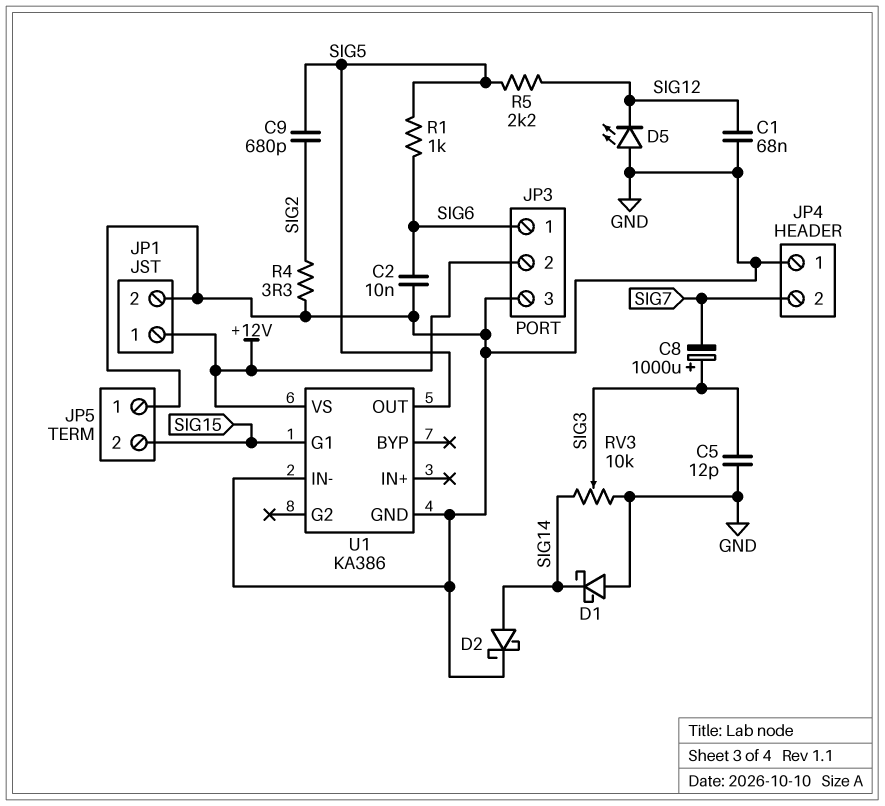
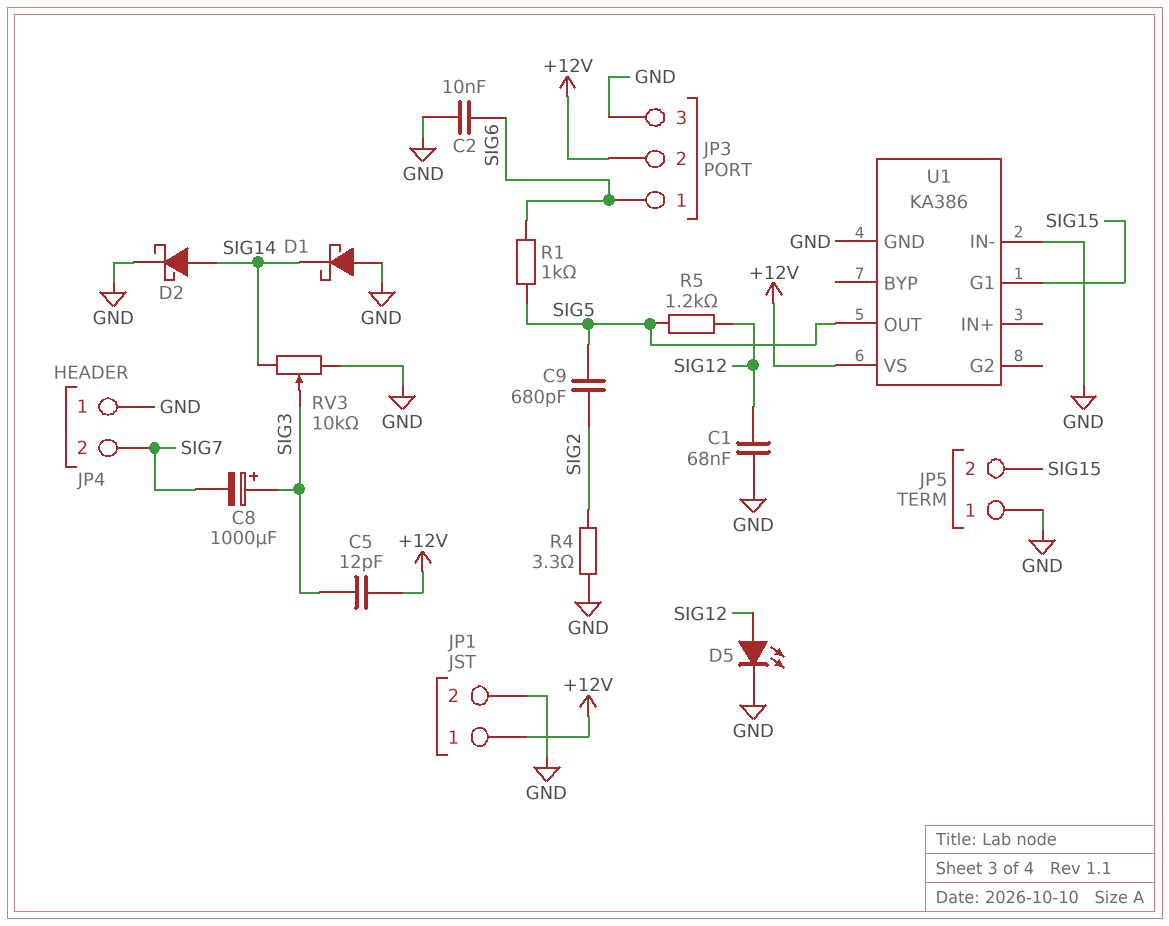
C5: 12pF (GND, SIG3) -> 12pF (+12V, SIG3)
D5: LED (A GND, K SIG12) -> LED (A SIG12, K GND)
R5: 2.2k (SIG5, SIG12) -> 1.2k (SIG5, SIG12)

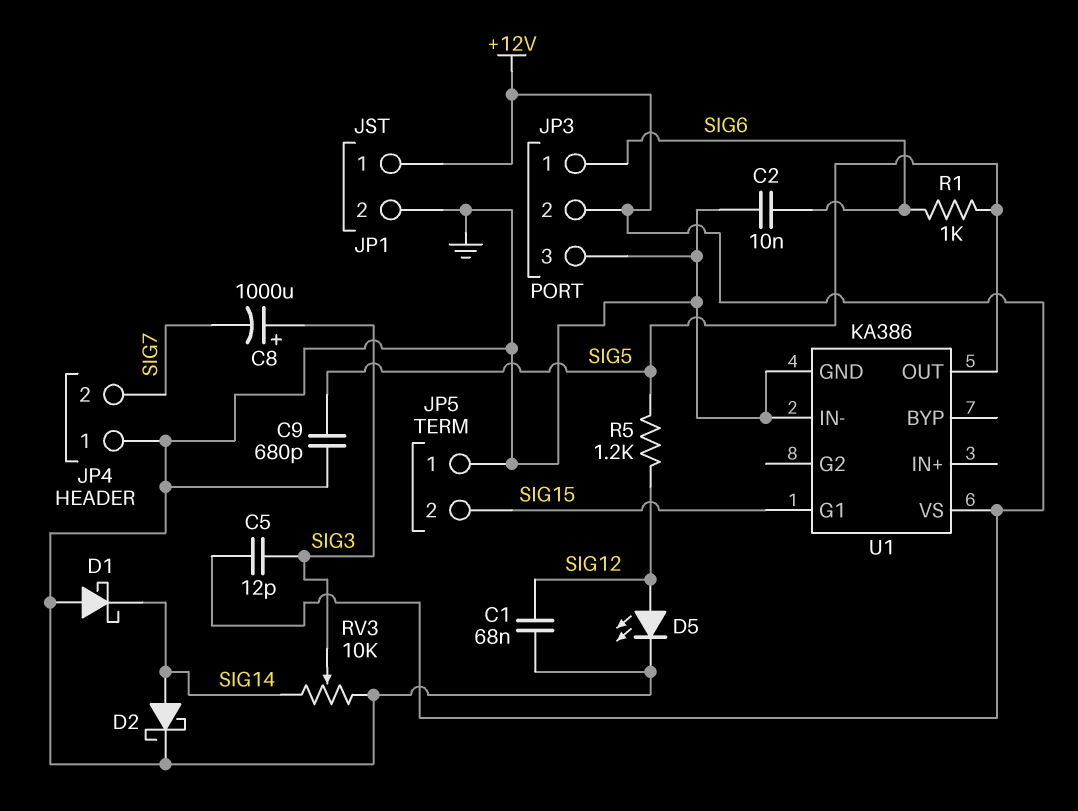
C9: 680pF (SIG2, SIG5) -> 680pF (GND, SIG5)
R4: 3.3 (GND, SIG2) -> none

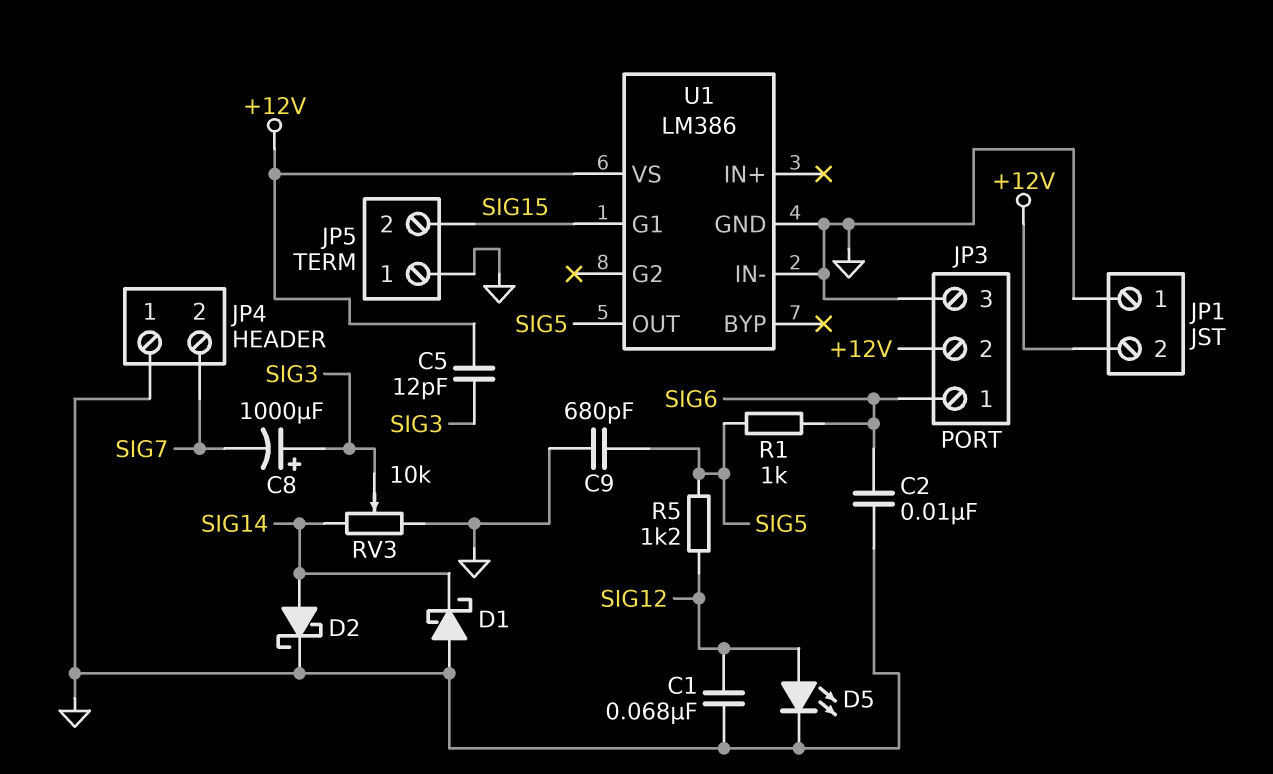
JP1 pin 1: +12V -> GND
JP1 pin 2: GND -> +12V
U1: KA386 -> LM386

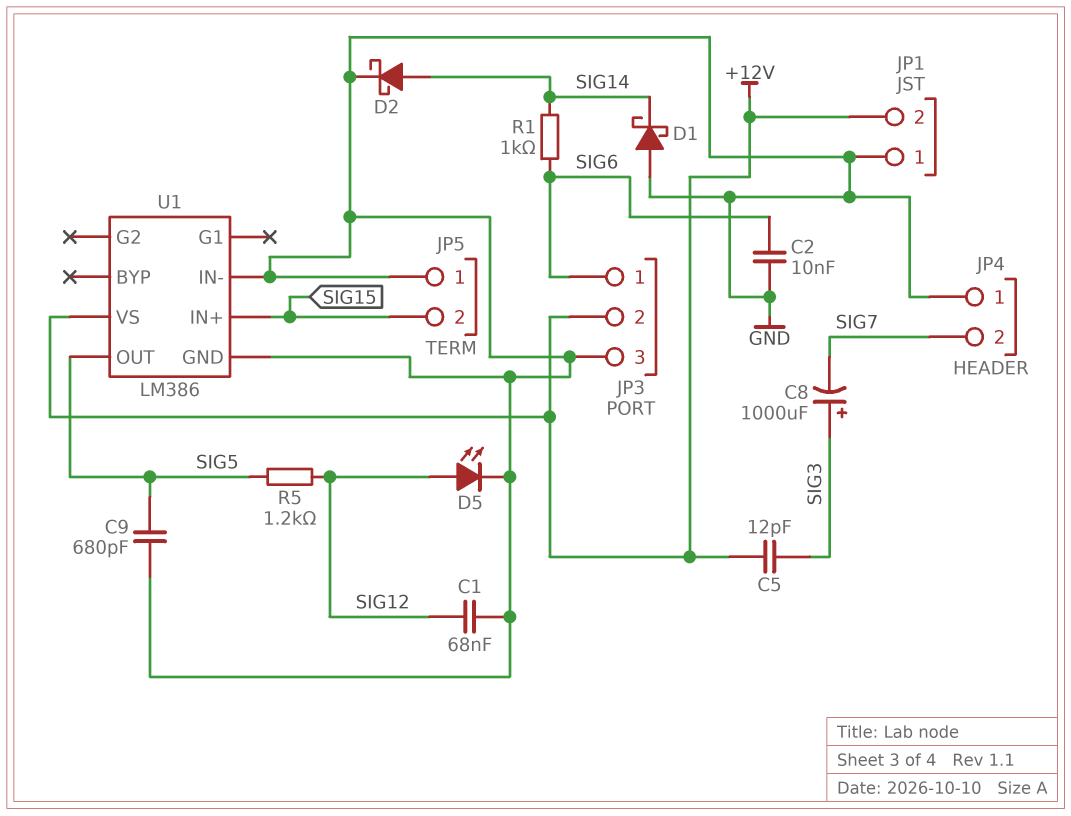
R1: 1k (SIG5, SIG6) -> 1k (SIG6, SIG14)
RV3: 10k (GND, SIG14, wiper SIG3) -> none
U1 pin G1: SIG15 -> none
U1 pin IN+: none -> SIG15

